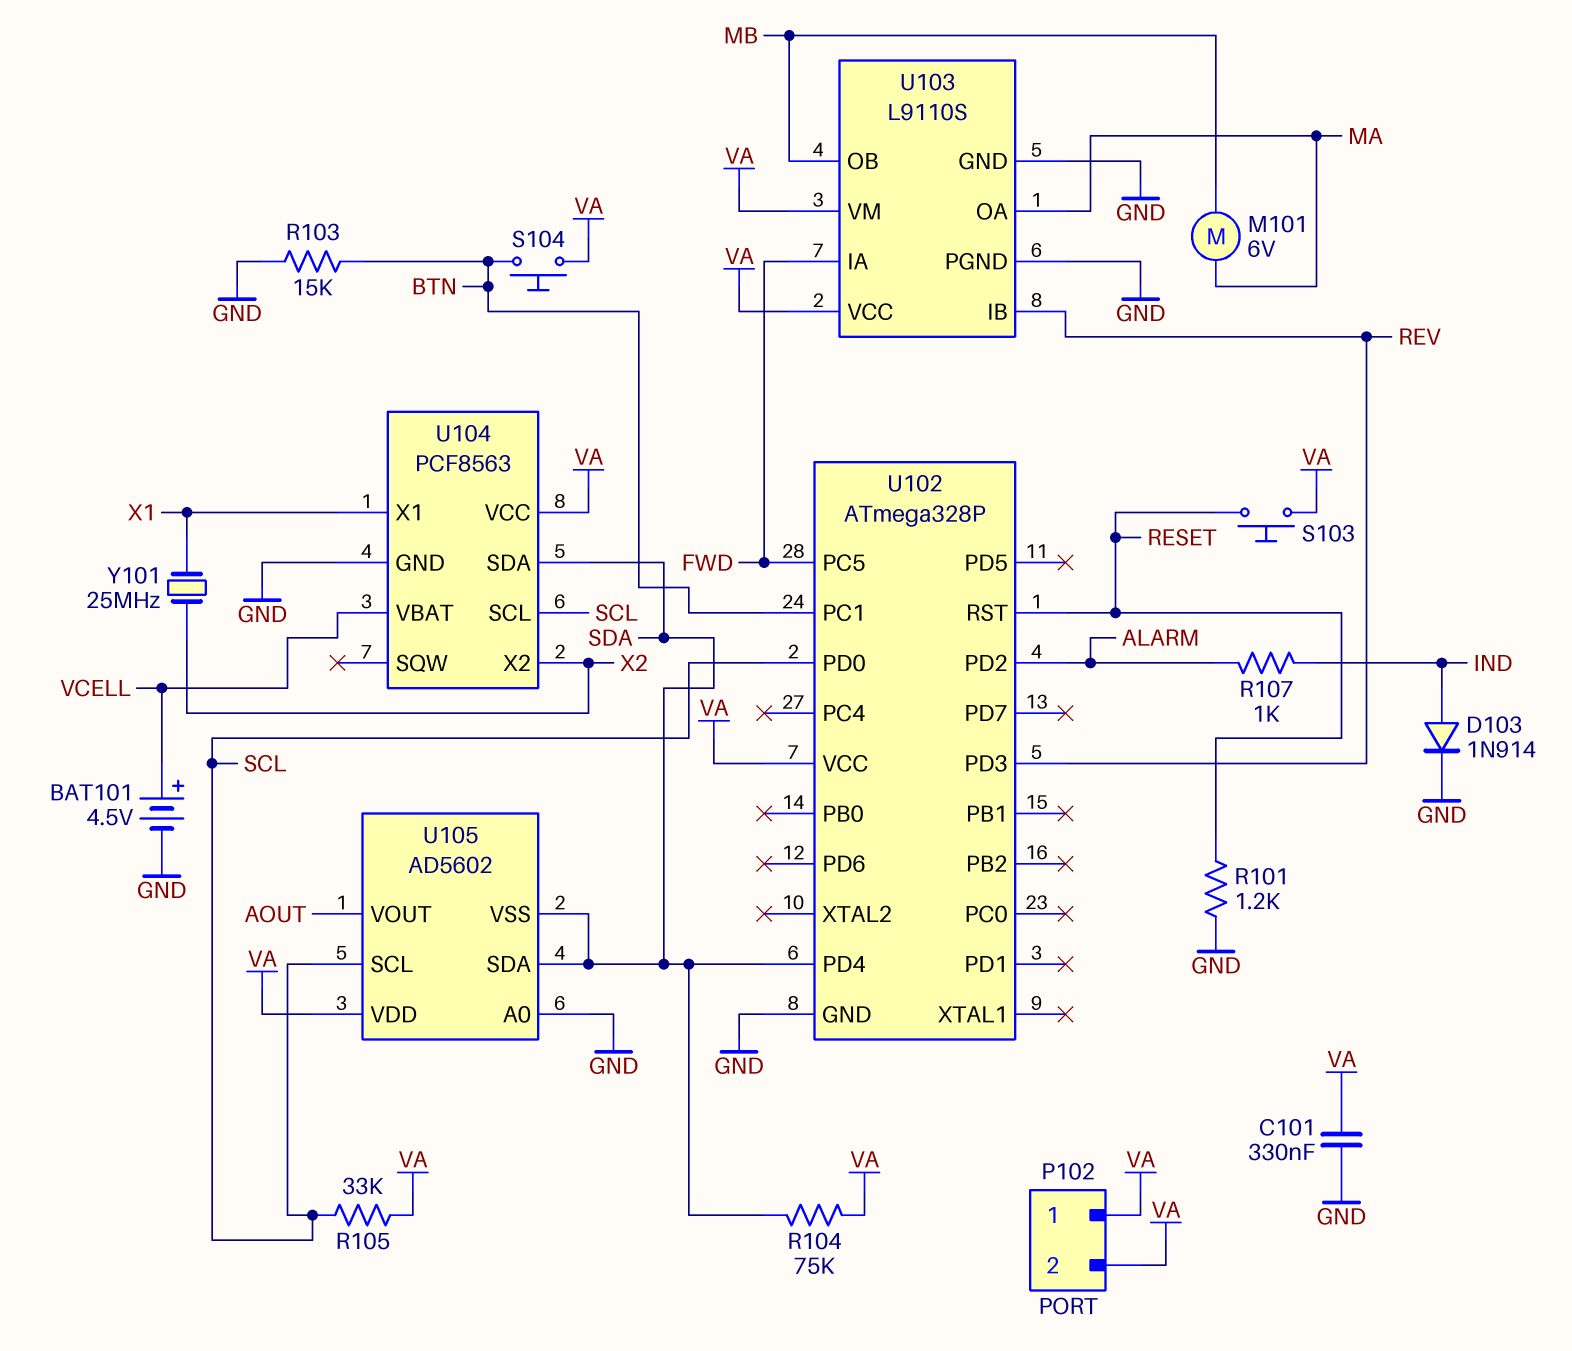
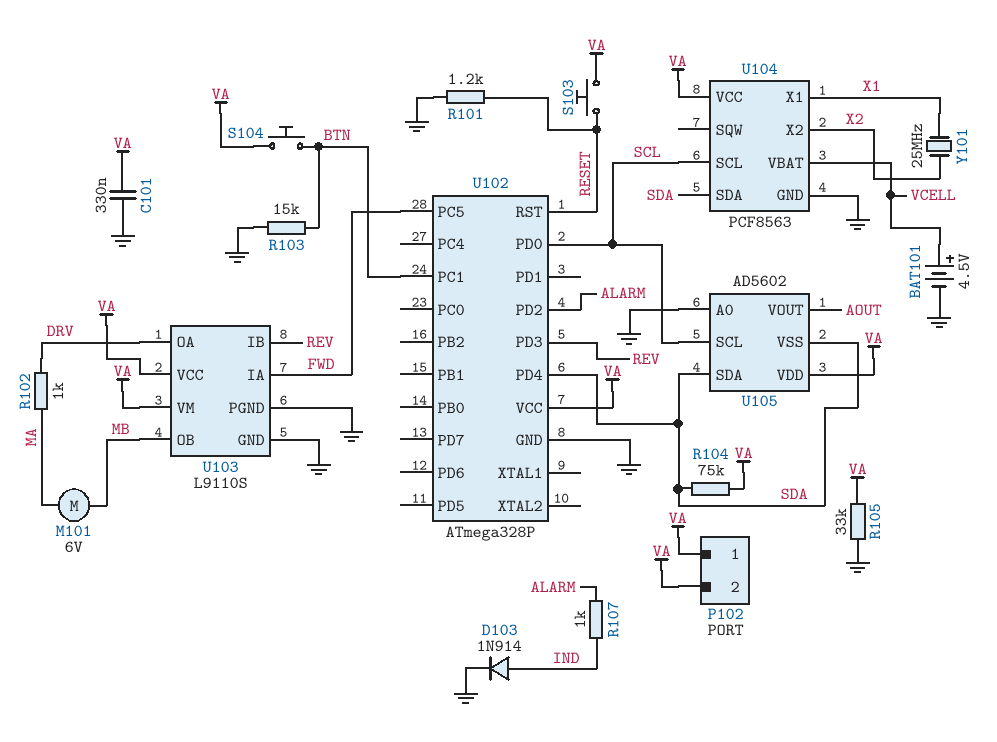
R102: none -> 1k (DRV, MA)
R105: 33k (SCL, VA) -> 33k (GND, VA)
U103 pin OA: MA -> DRV

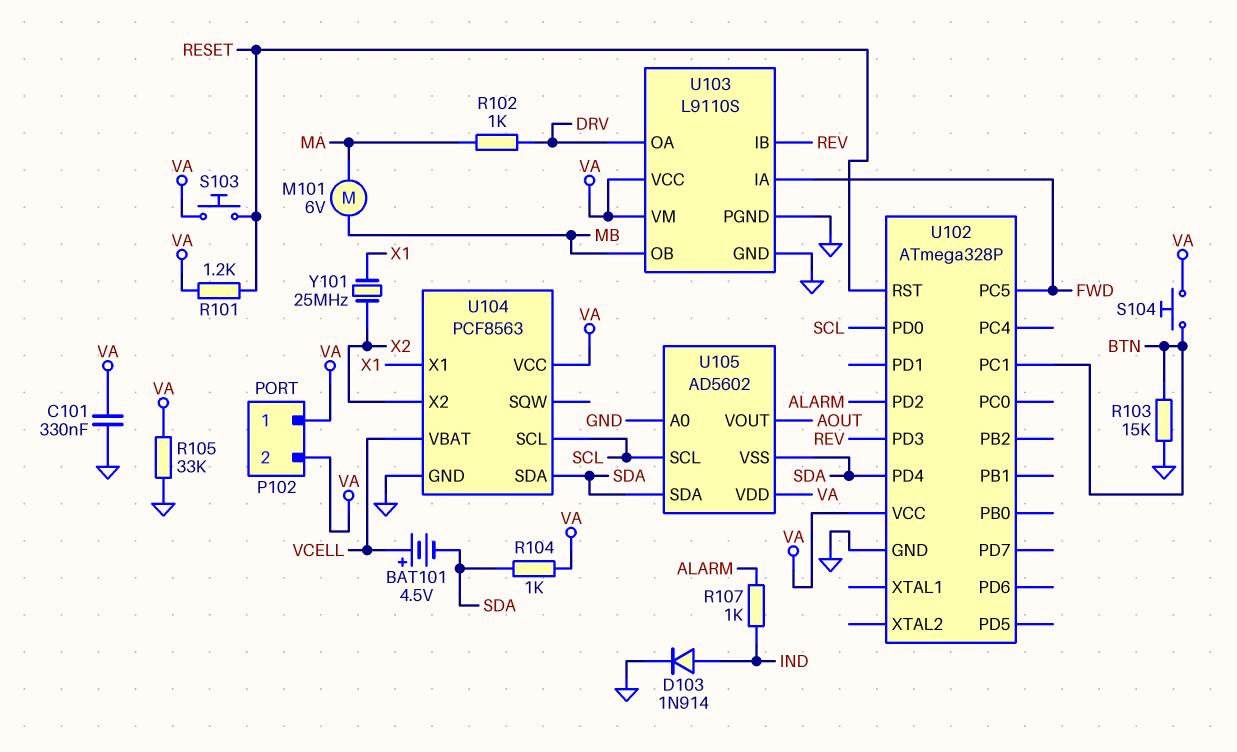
BAT101: 4.5V (plus VCELL, minus GND) -> 4.5V (plus VCELL, minus SDA)
R101: 1.2k (GND, RESET) -> 1.2k (RESET, VA)
R104: 75k (SDA, VA) -> 1k (SDA, VA)

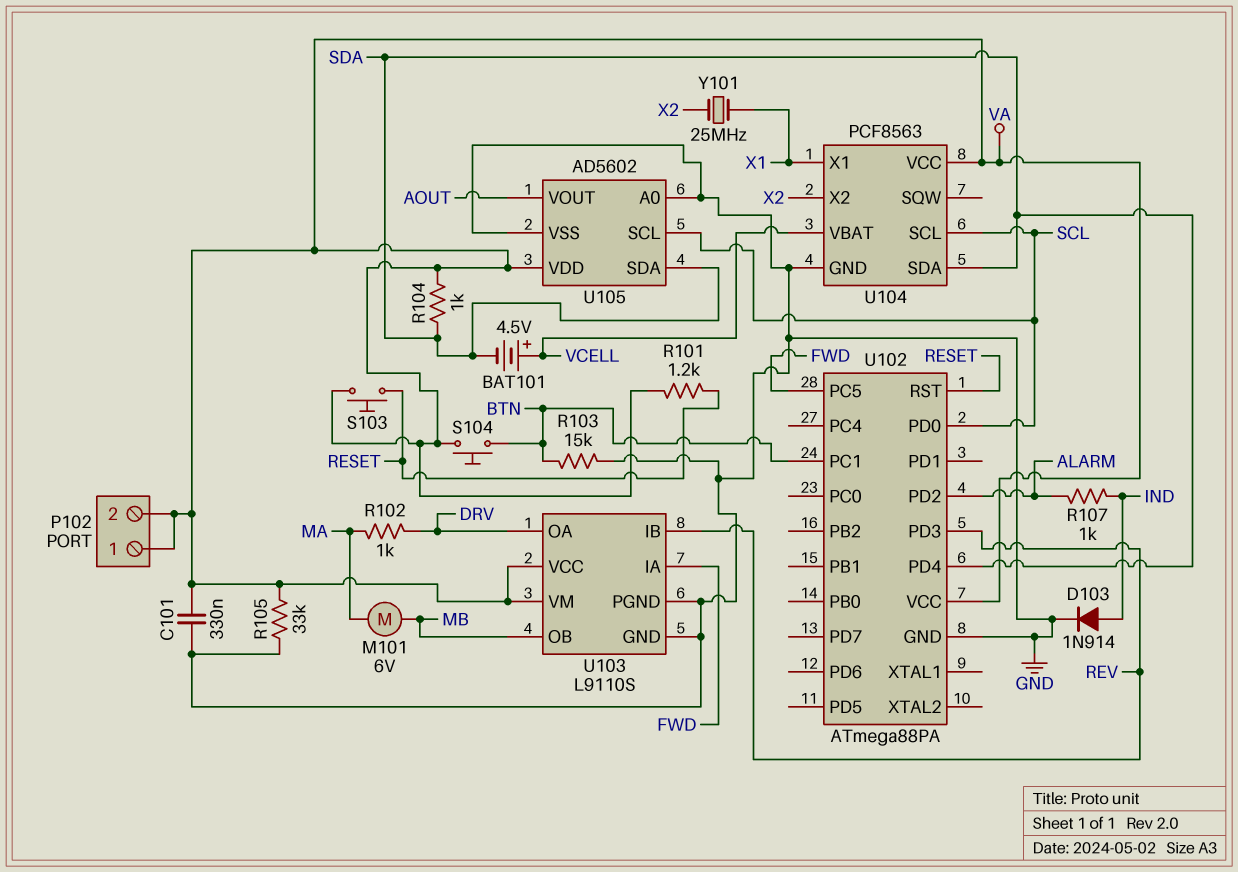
U102: ATmega328P -> ATmega88PA
U105 pin VSS: SDA -> GND

